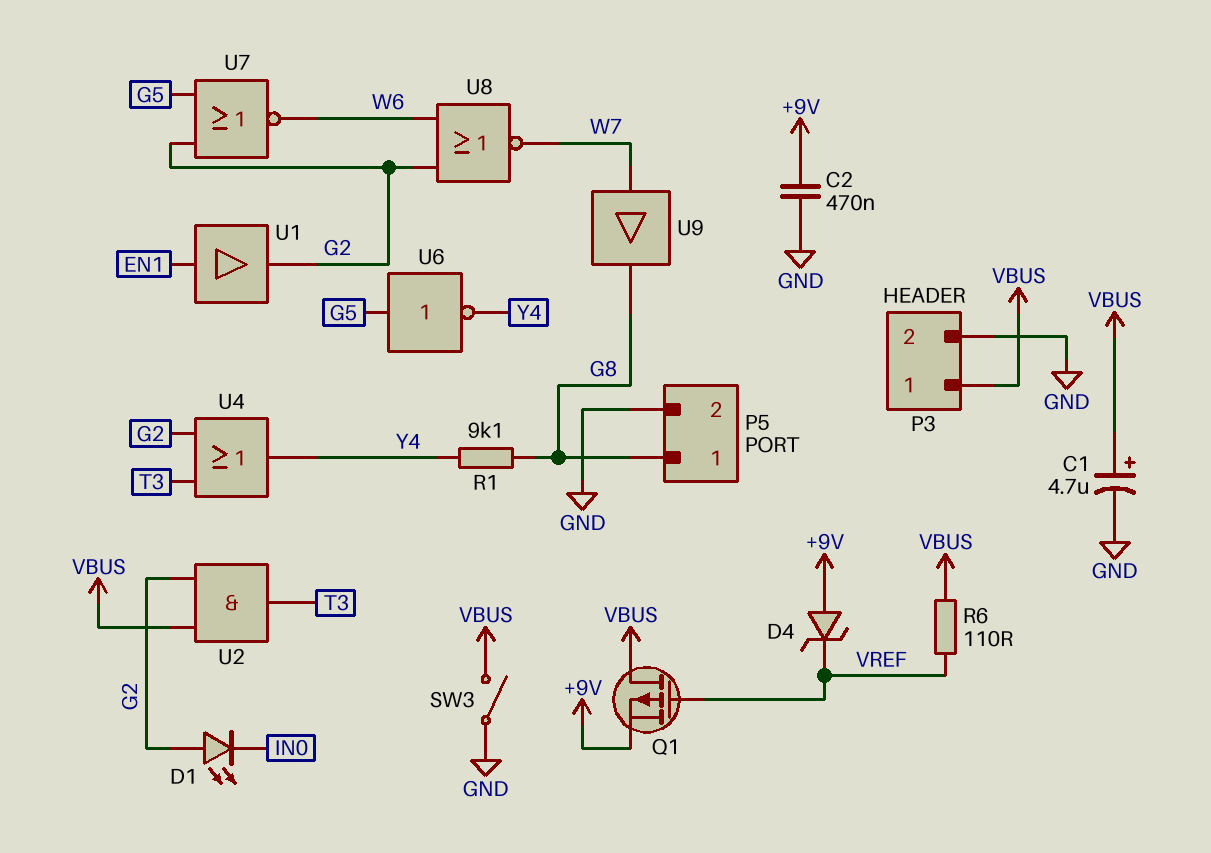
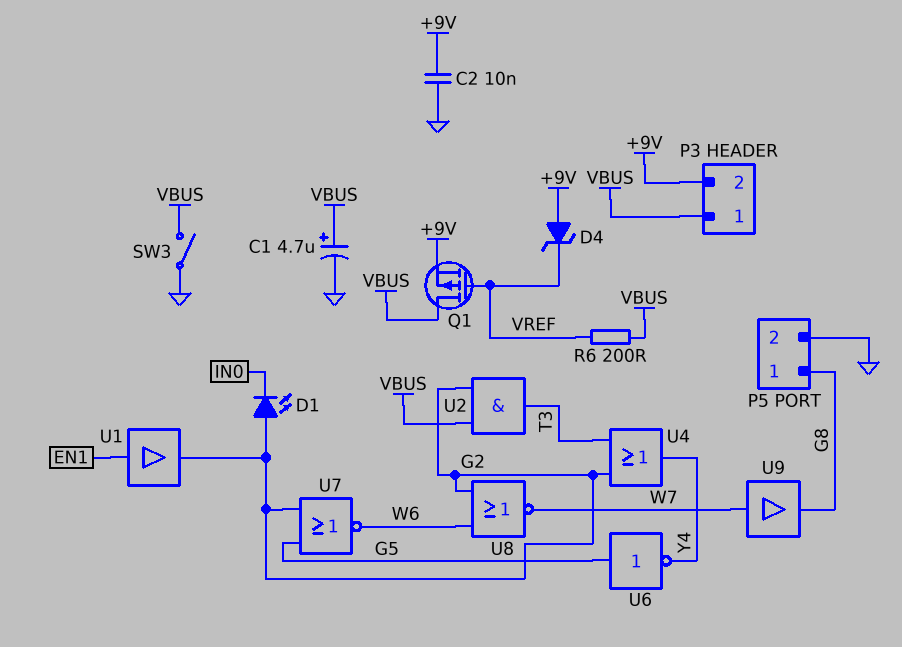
C2: 470nF (+9V, GND) -> 10nF (+9V, GND)
P3 pin 2: GND -> +9V
R1: 9.1k (G8, Y4) -> none
R6: 110 (VBUS, VREF) -> 200 (VBUS, VREF)

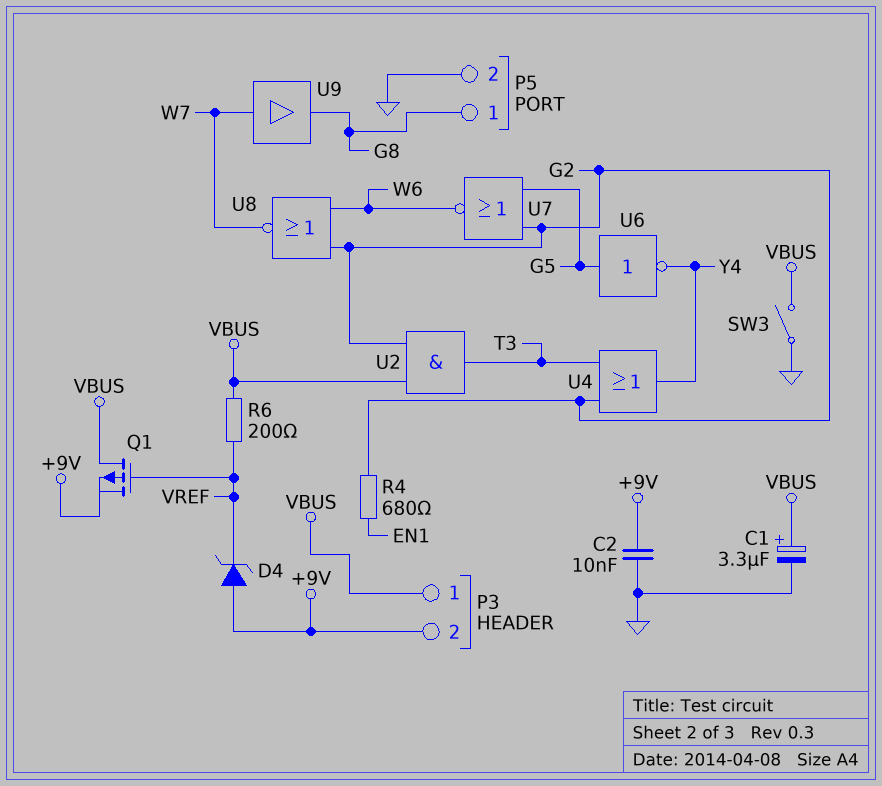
C1: 4.7uF (plus VBUS, minus GND) -> 3.3uF (plus VBUS, minus GND)
D1: LED (A G2, K IN0) -> none
R4: none -> 680 (EN1, G2)
U1: buffer (in EN1, out G2) -> none

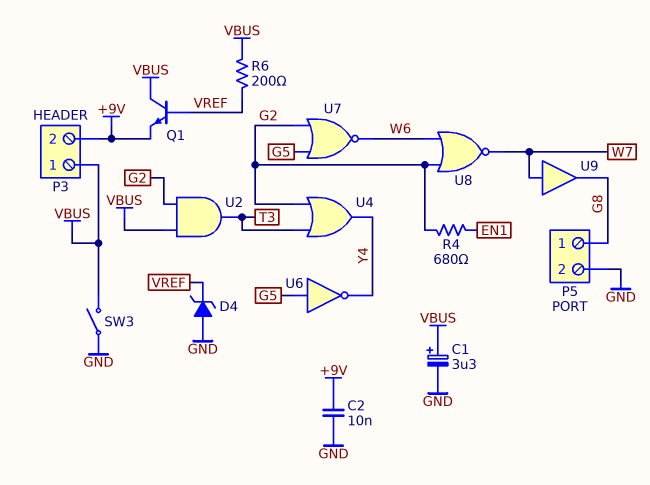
D4: zener (A +9V, K VREF) -> zener (A GND, K VREF)
Q1: PMOS (G VREF, D VBUS, S +9V) -> NPN (B VREF, C VBUS, E +9V)

